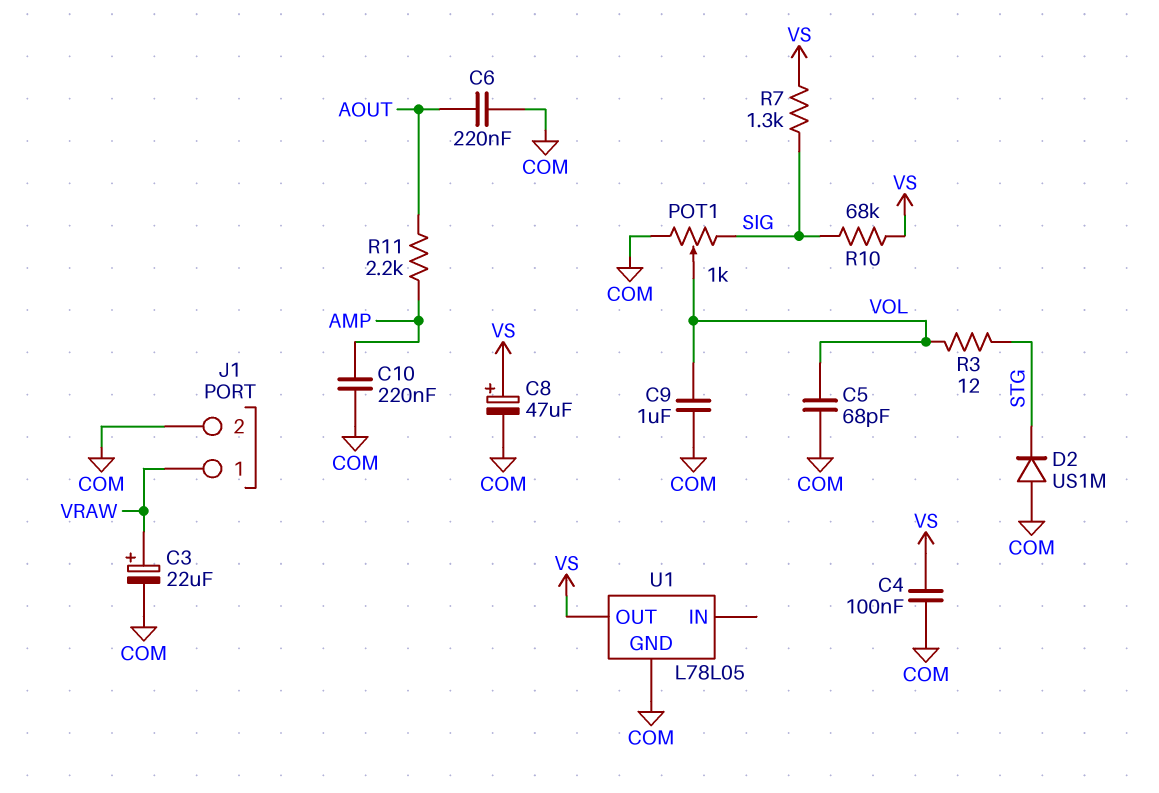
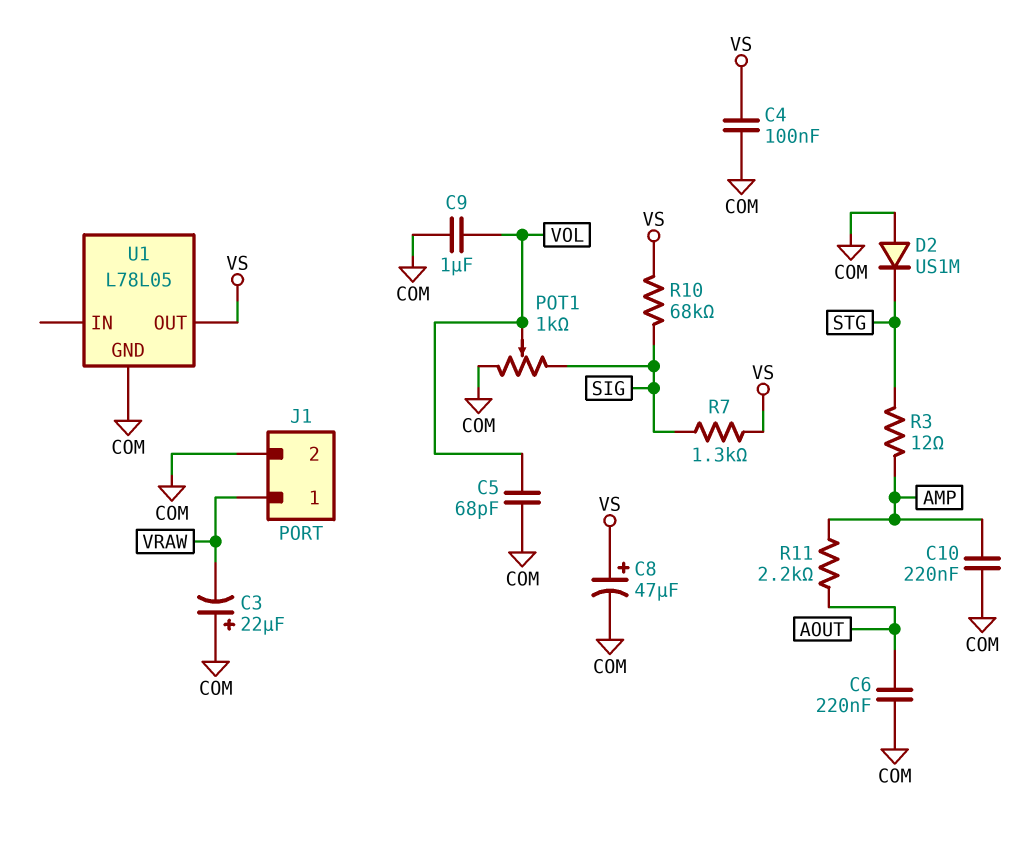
C3: 22uF (plus VRAW, minus COM) -> 22uF (plus COM, minus VRAW)
R3: 12 (STG, VOL) -> 12 (AMP, STG)

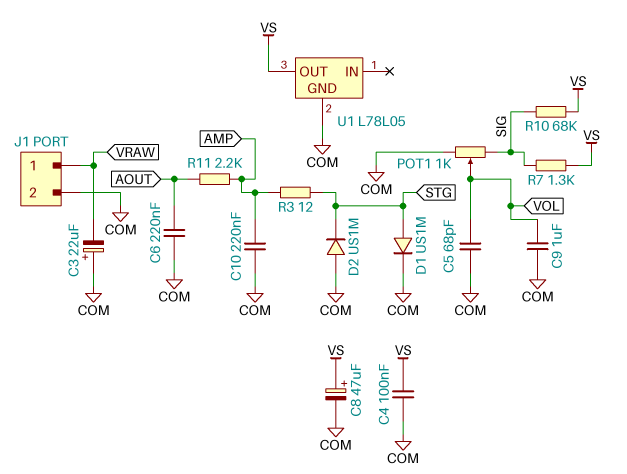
D1: none -> diode US1M (A STG, K COM)

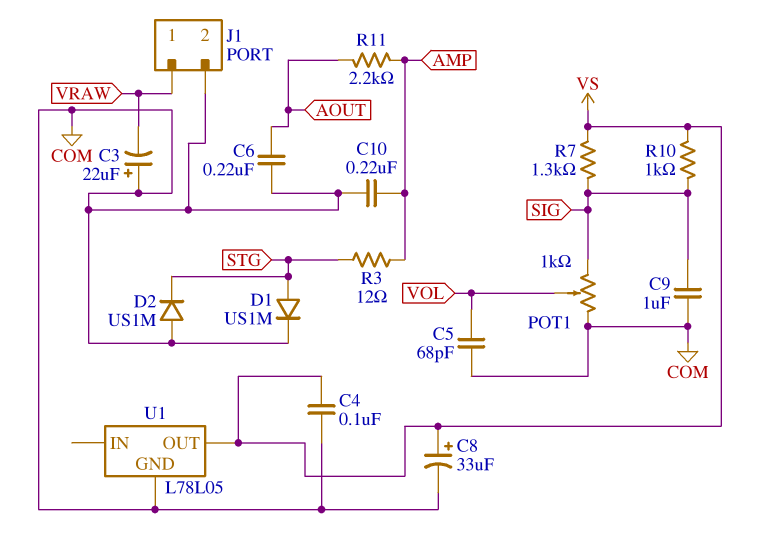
C8: 47uF (plus VS, minus COM) -> 33uF (plus VS, minus COM)
C9: 1uF (COM, VOL) -> 1uF (COM, SIG)
R10: 68k (SIG, VS) -> 1k (SIG, VS)

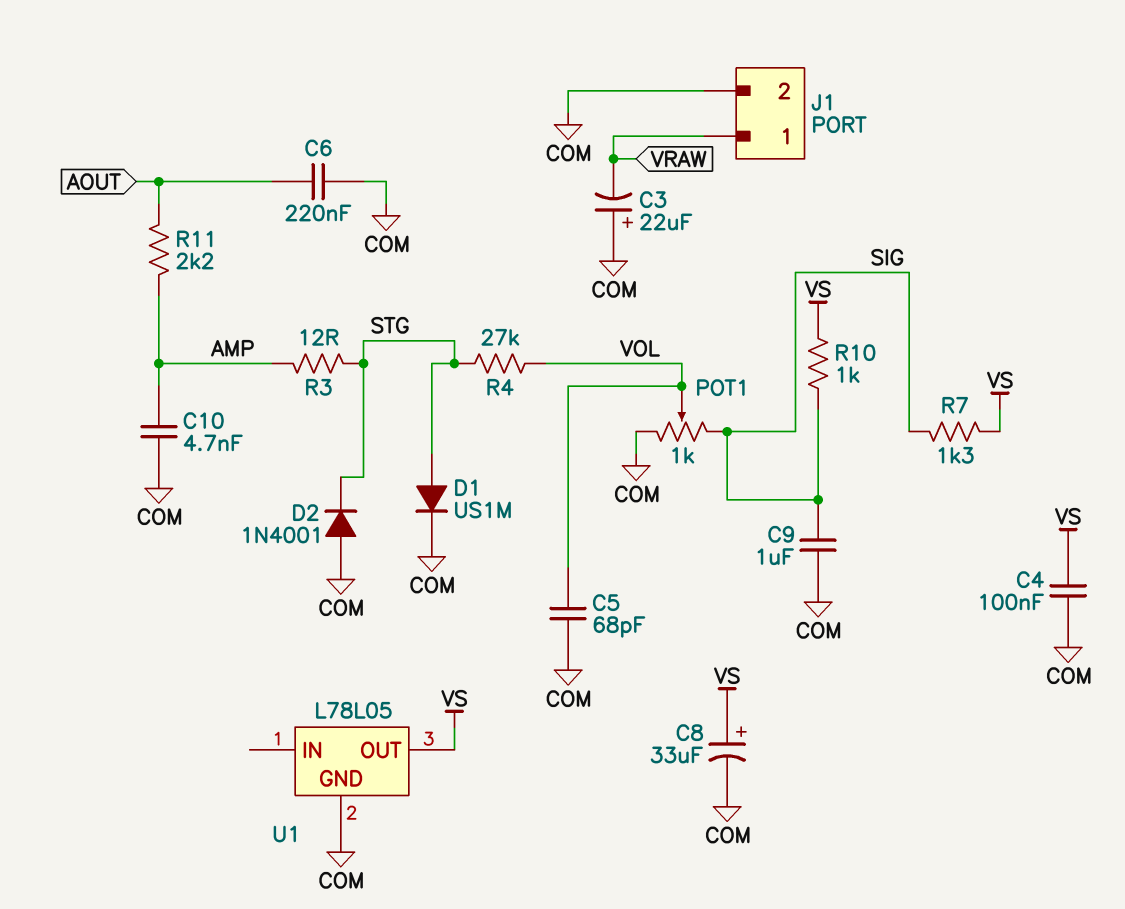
C10: 220nF (AMP, COM) -> 4.7nF (AMP, COM)
D2: diode US1M (A COM, K STG) -> diode 1N4001 (A COM, K STG)
R4: none -> 27k (STG, VOL)

